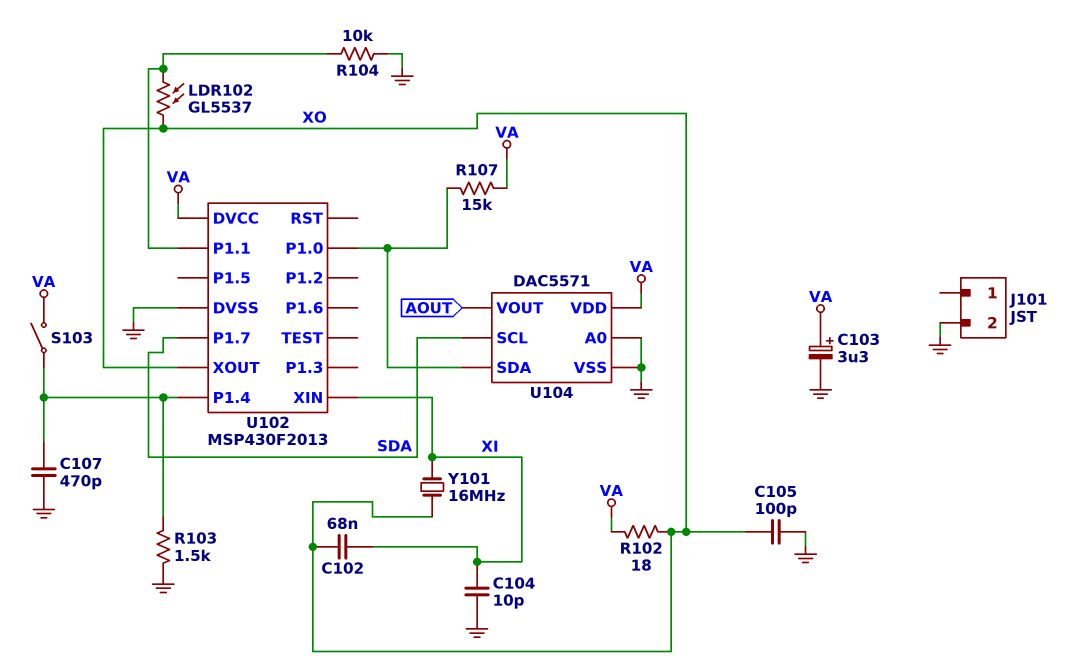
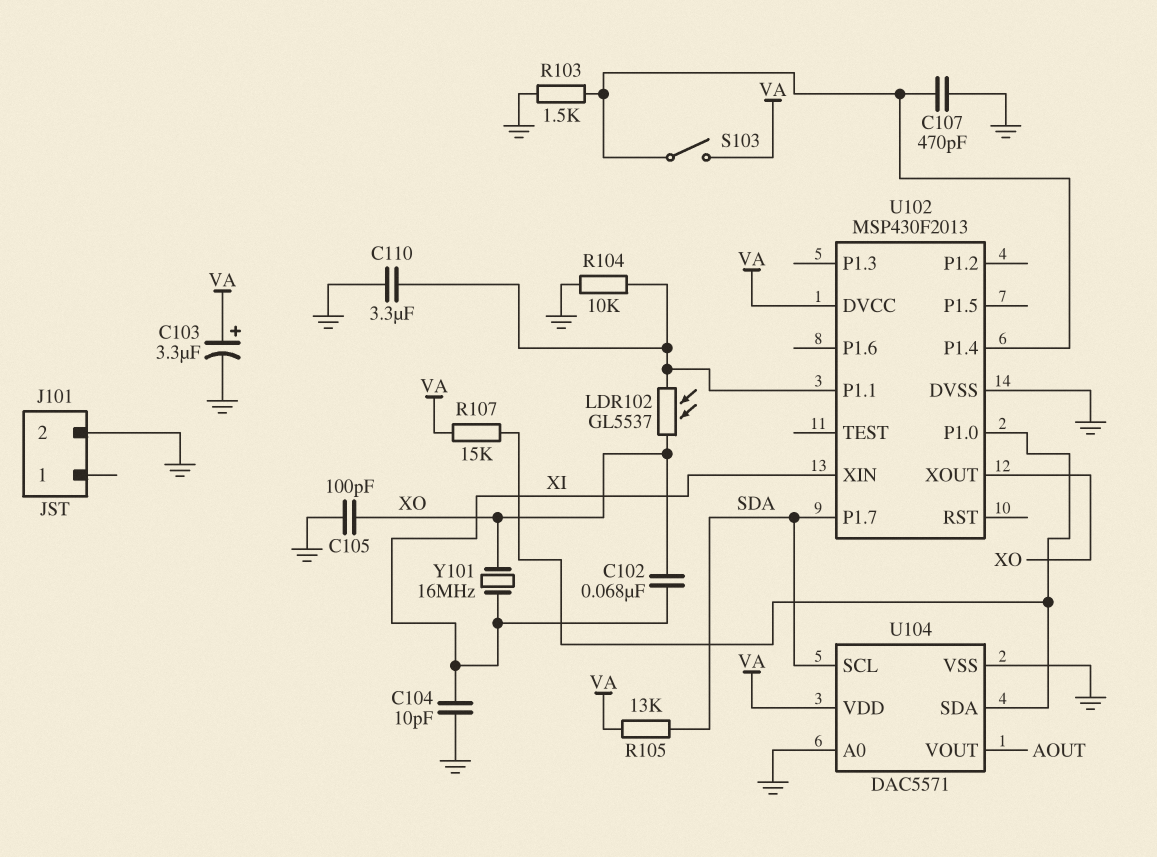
C110: none -> 3.3uF (GND, U102/P1.1)
R102: 18 (VA, XO) -> none
R105: none -> 13k (SDA, VA)

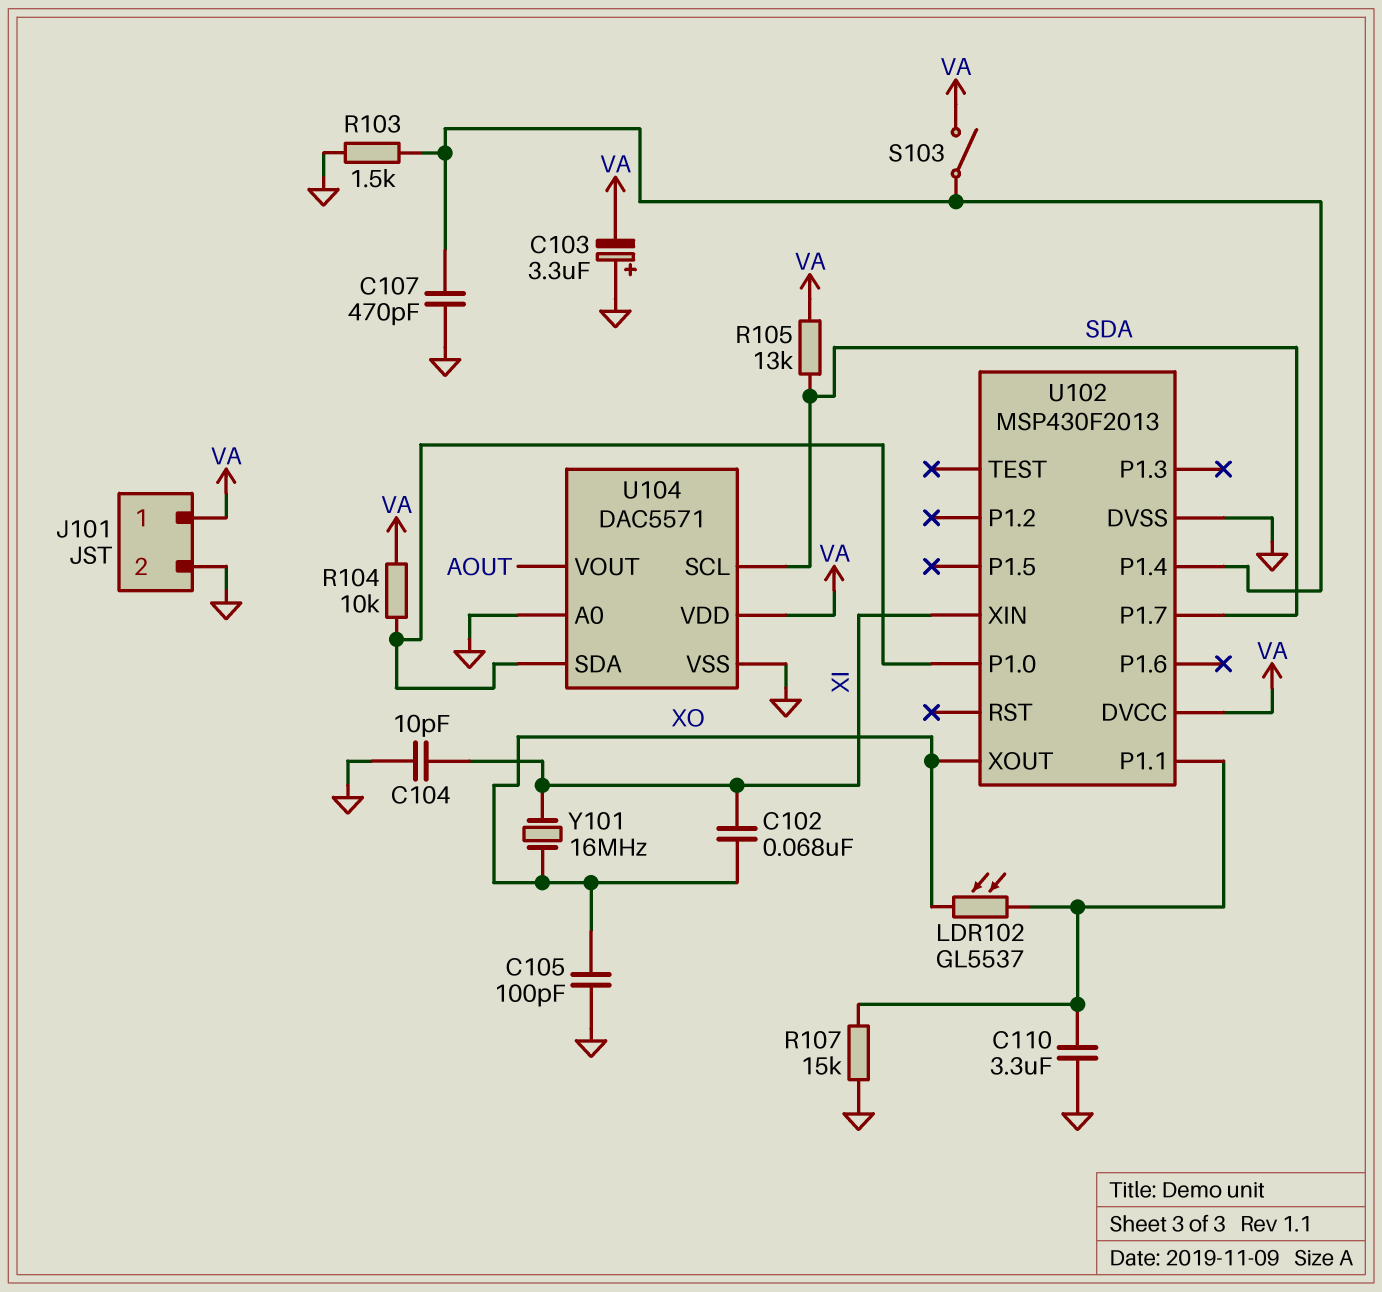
C103: 3.3uF (plus VA, minus GND) -> 3.3uF (plus GND, minus VA)
J101 pin 1: none -> VA
R104: 10k (GND, U102/P1.1) -> 10k (U102/P1.0, VA)
R107: 15k (U102/P1.0, VA) -> 15k (GND, U102/P1.1)

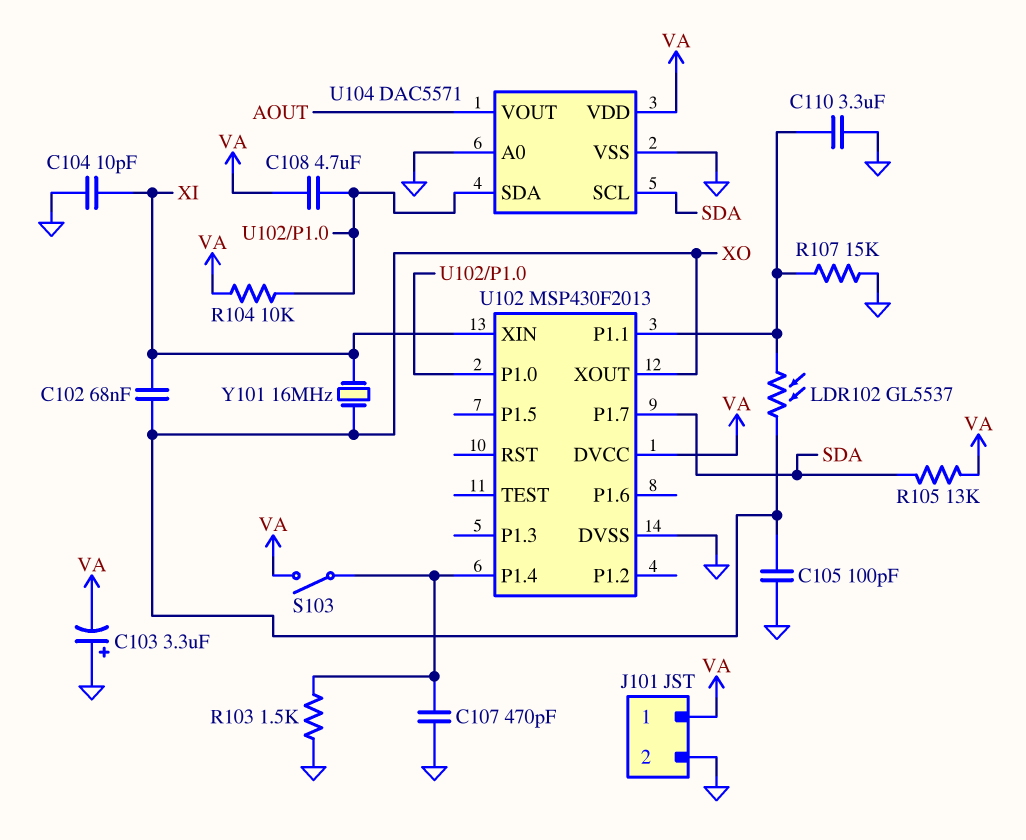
C108: none -> 4.7uF (U102/P1.0, VA)

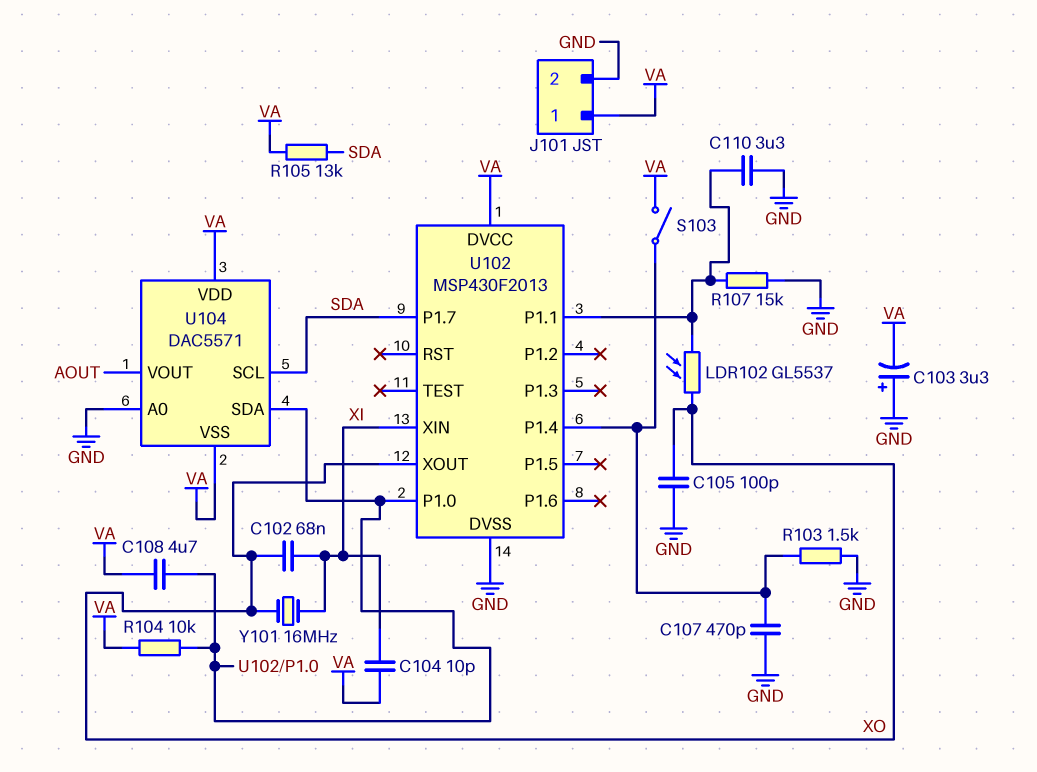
C104: 10pF (GND, XI) -> 10pF (VA, XI)
U104 pin VSS: GND -> VA

